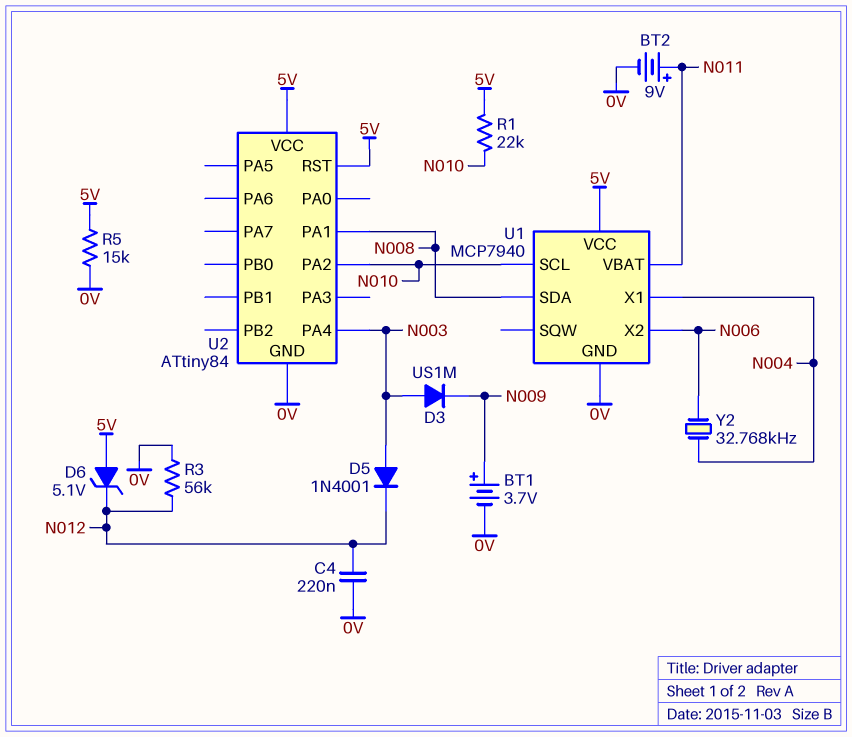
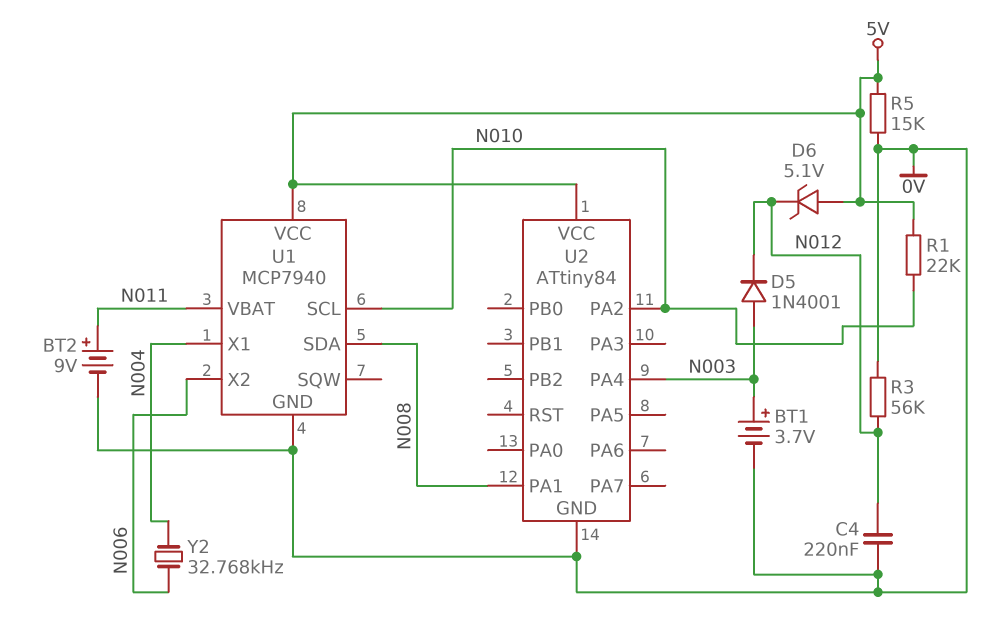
BT1: 3.7V (plus N009, minus 0V) -> 3.7V (plus N003, minus 0V)
D3: diode US1M (A N003, K N009) -> none
U2 pin RST: 5V -> none

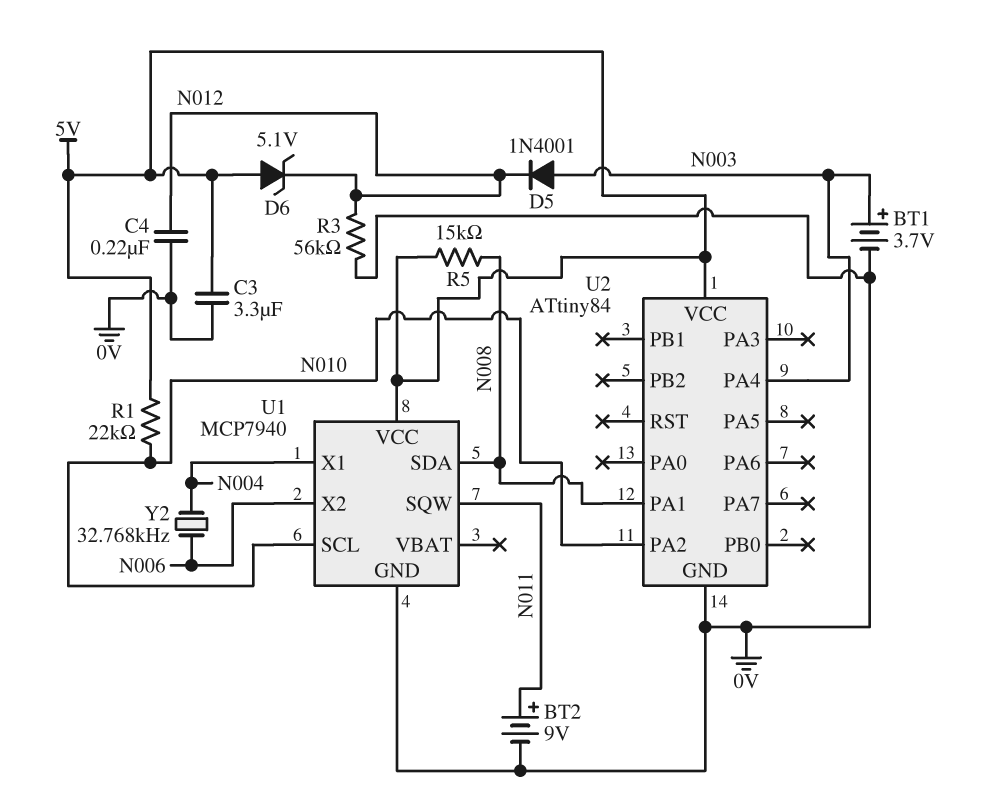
C3: none -> 3.3uF (0V, 5V)
R5: 15k (0V, 5V) -> 15k (5V, N008)
U1 pin SQW: none -> N011
U1 pin VBAT: N011 -> none

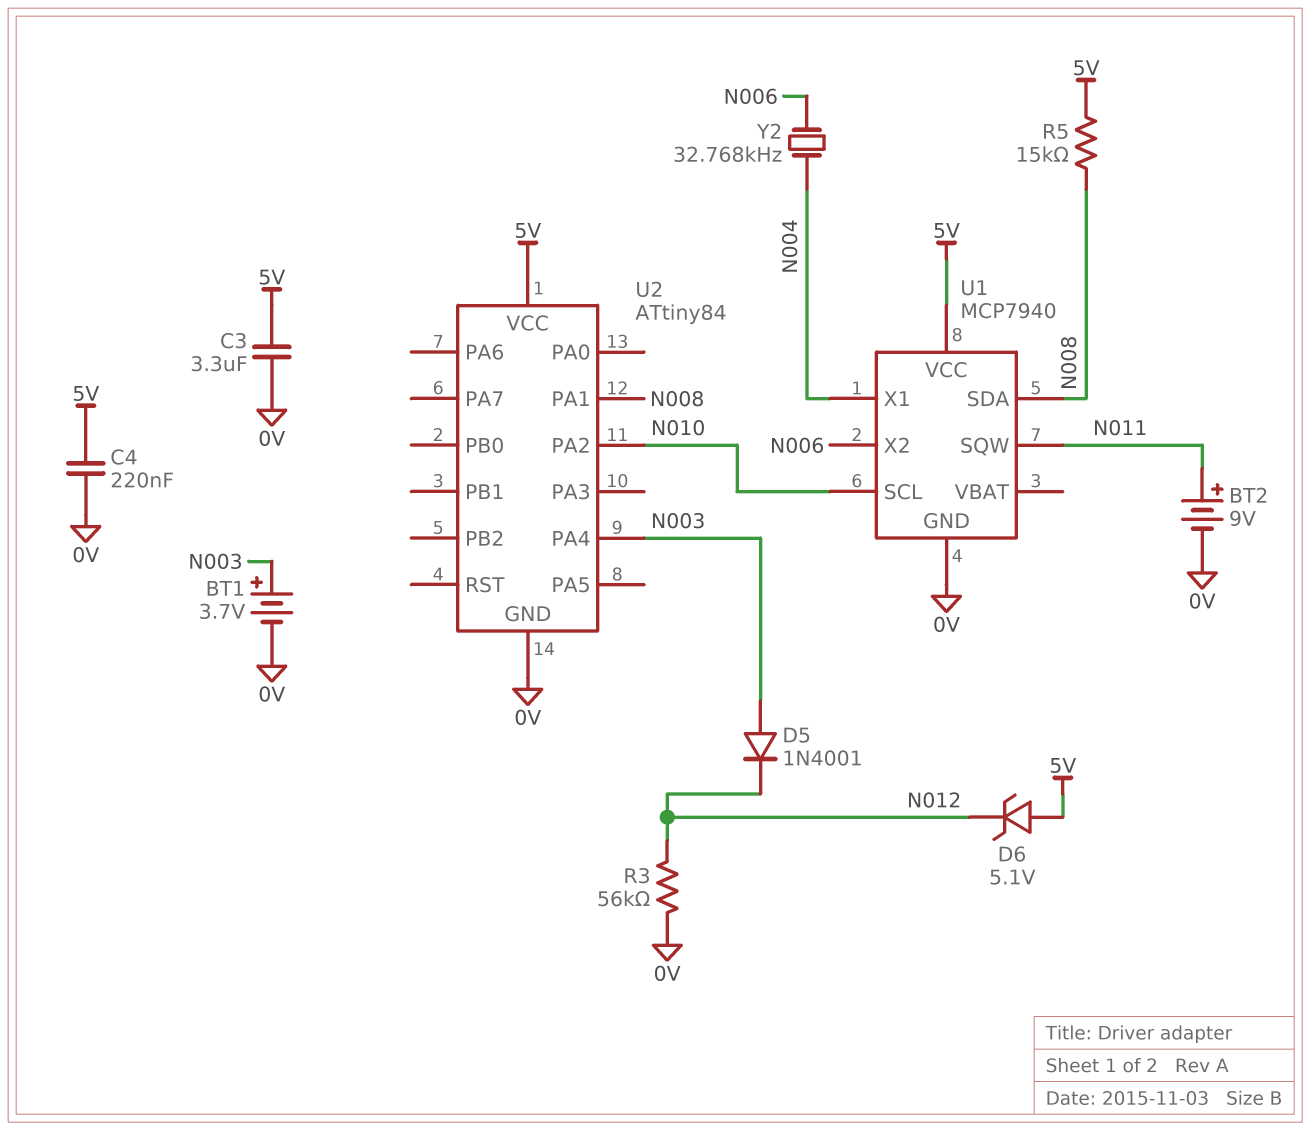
C4: 220nF (0V, N012) -> 220nF (0V, 5V)
R1: 22k (5V, N010) -> none

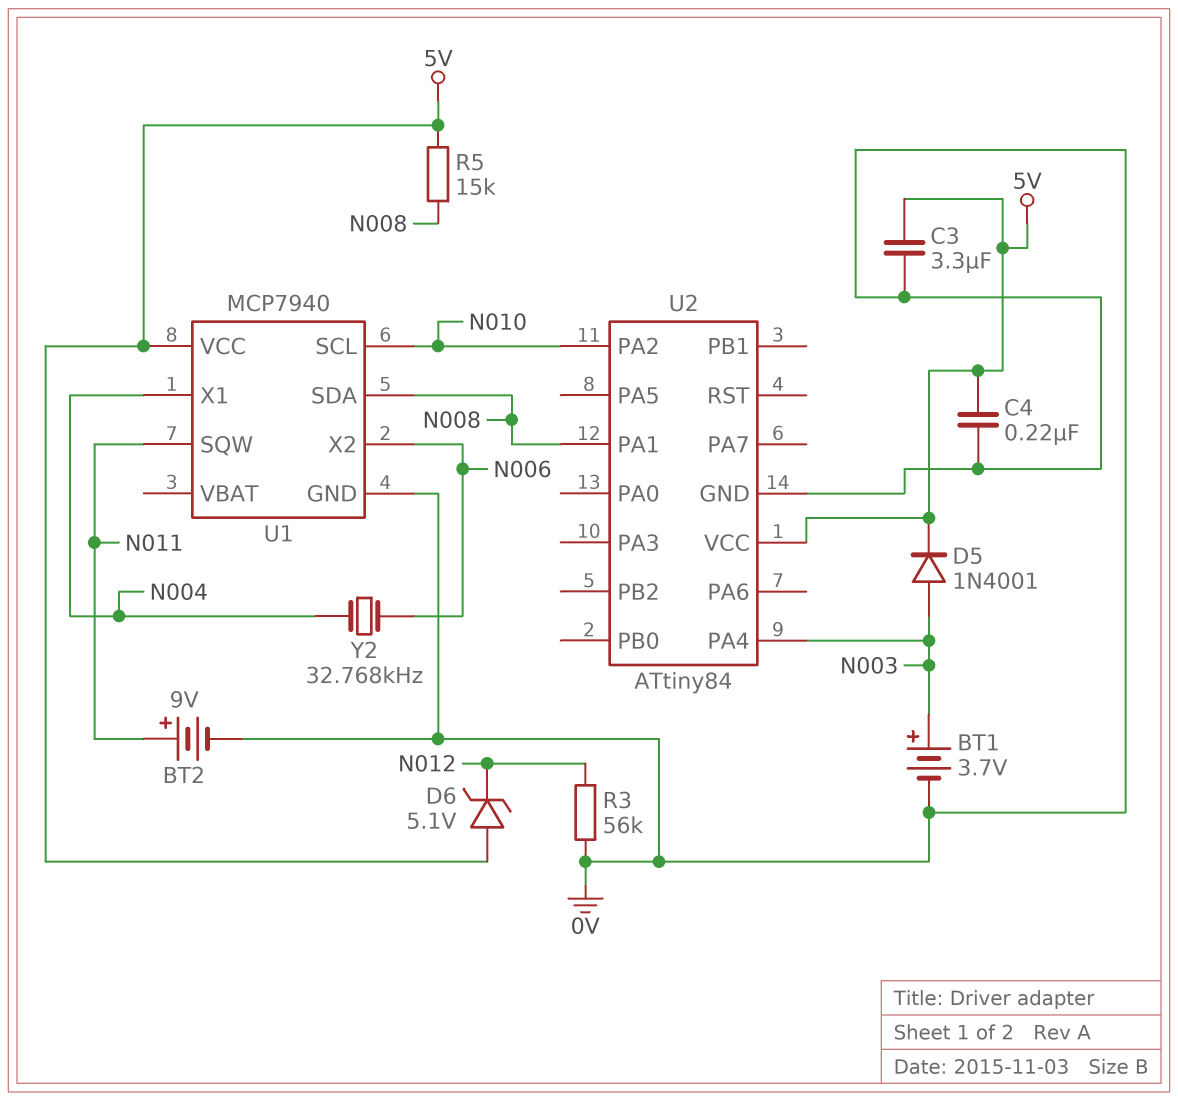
D5: diode 1N4001 (A N003, K N012) -> diode 1N4001 (A N003, K 5V)

